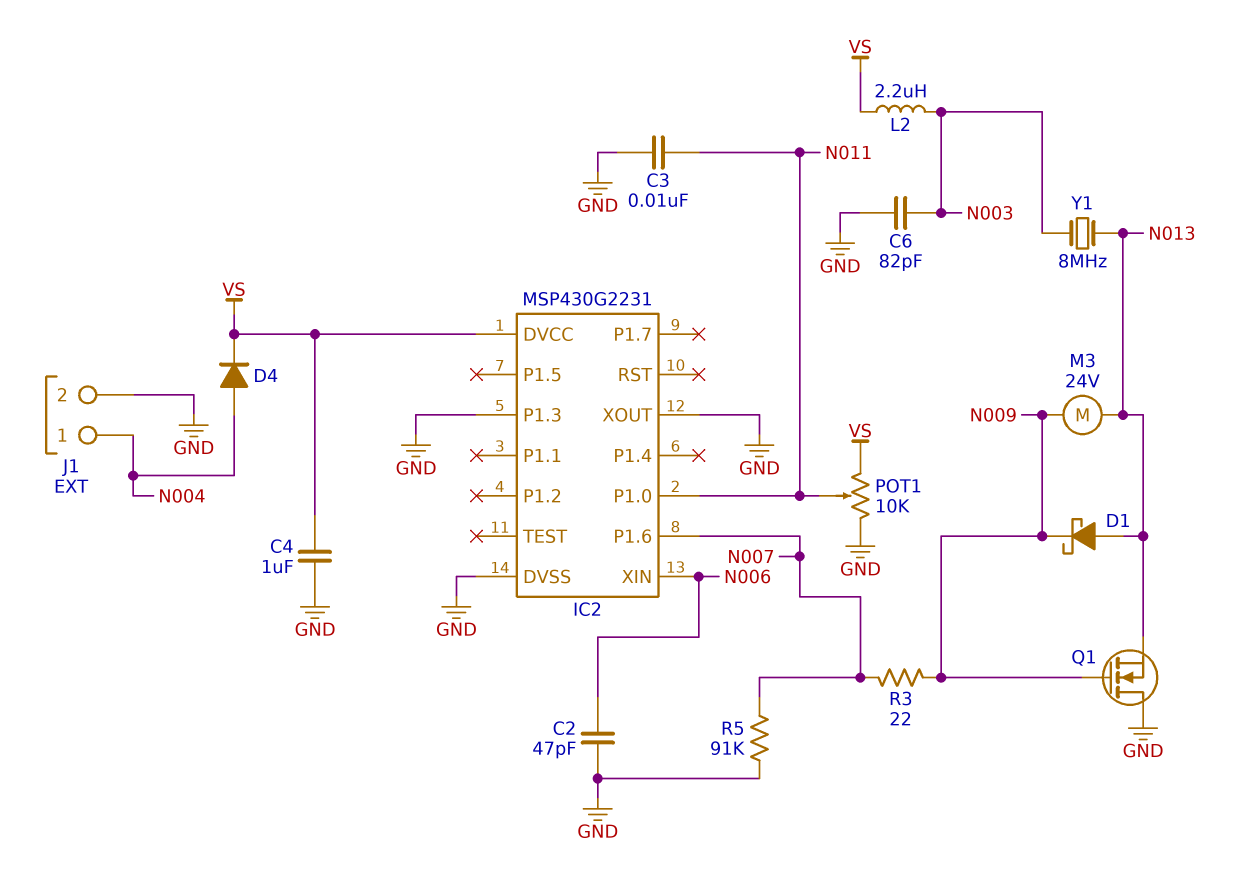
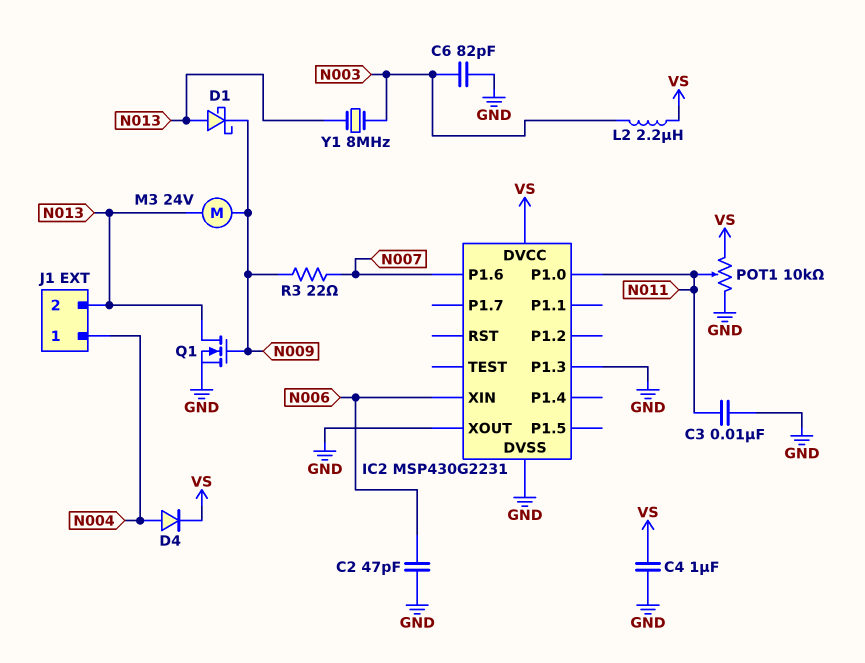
J1 pin 2: GND -> N013
Q1: NMOS (G N009, D GND, S N013) -> NMOS (G N009, D N013, S GND)
R5: 91k (GND, N007) -> none

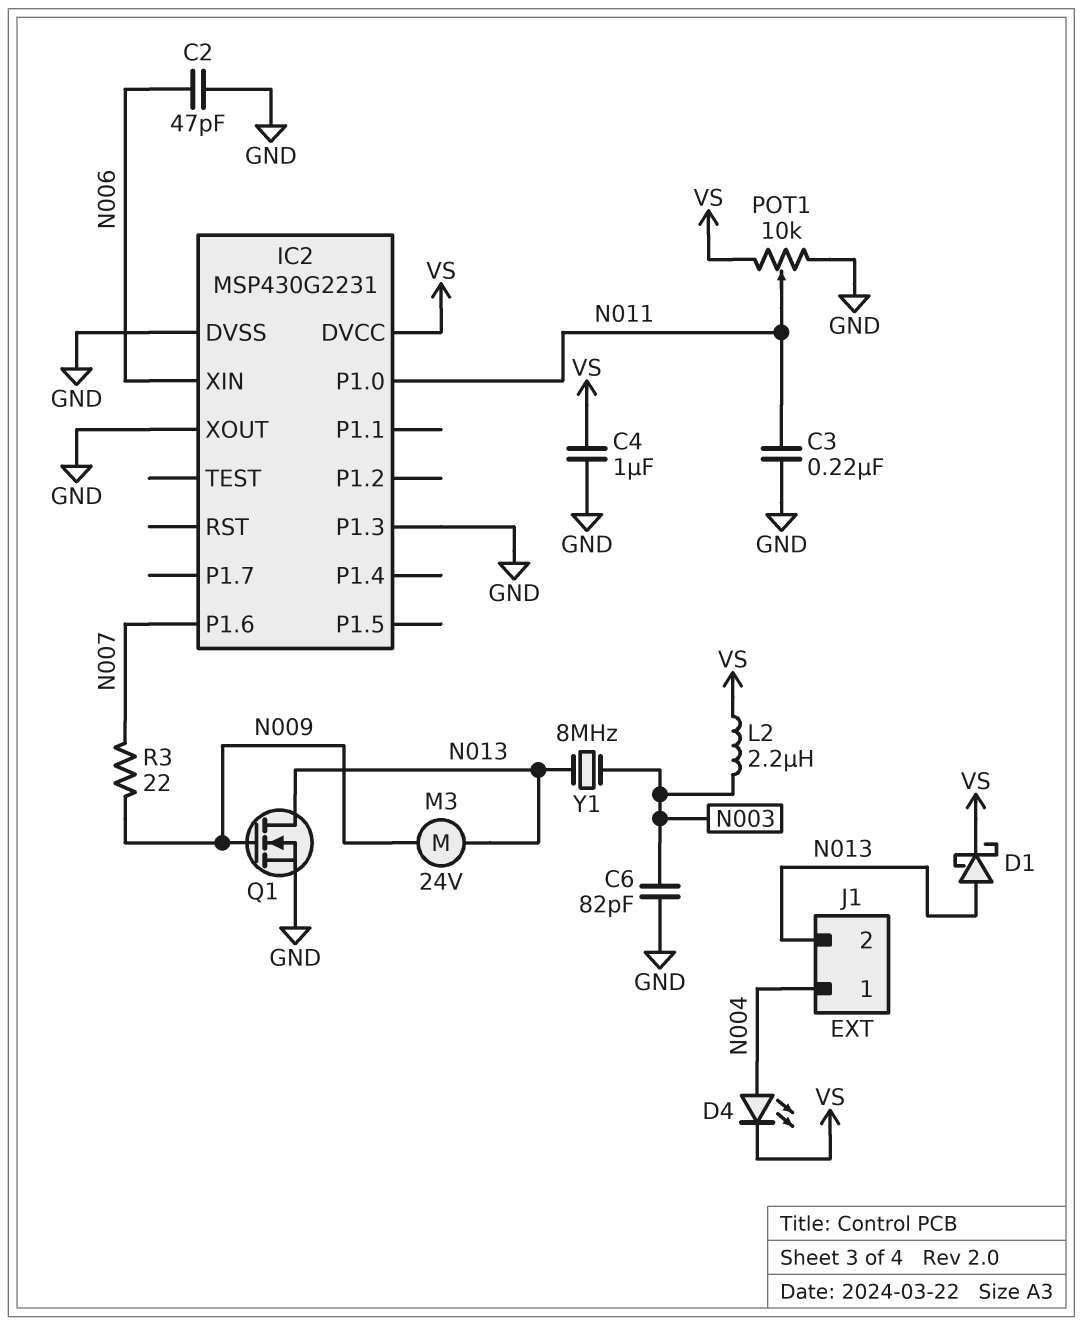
C3: 10nF (GND, N011) -> 220nF (GND, N011)
D1: schottky (A N013, K N009) -> schottky (A N013, K VS)
D4: diode (A N004, K VS) -> LED (A N004, K VS)

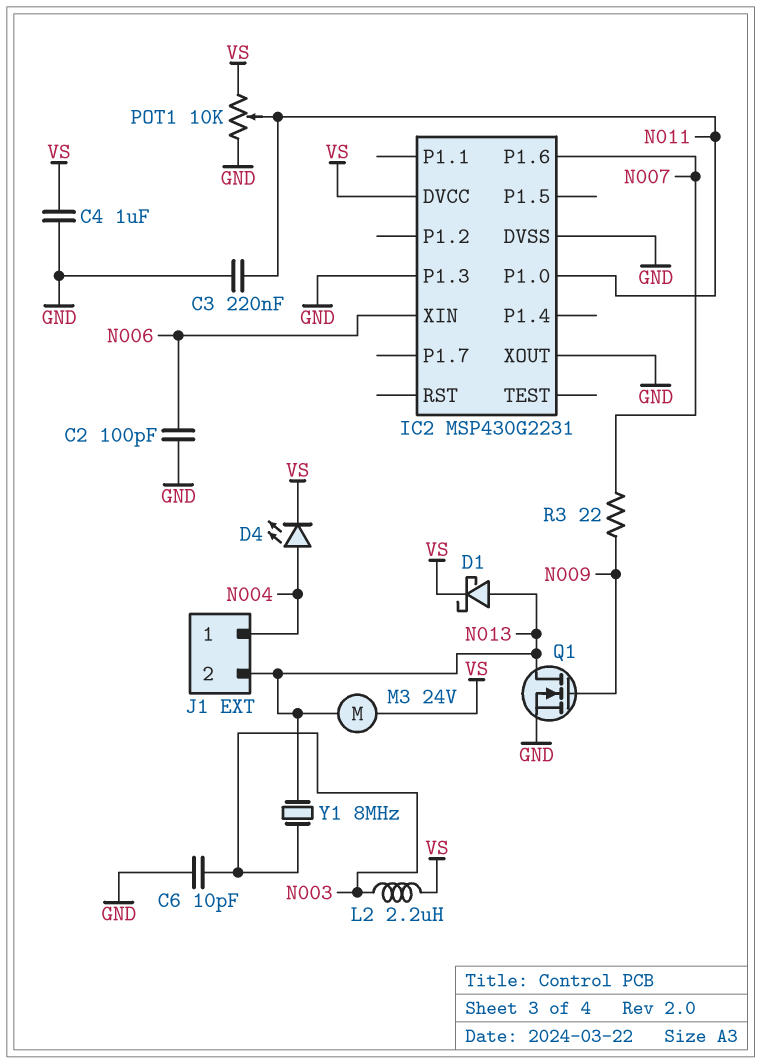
C2: 47pF (GND, N006) -> 100pF (GND, N006)
C6: 82pF (GND, N003) -> 10pF (GND, N003)
M3: motor 24V (N009, N013) -> motor 24V (N013, VS)

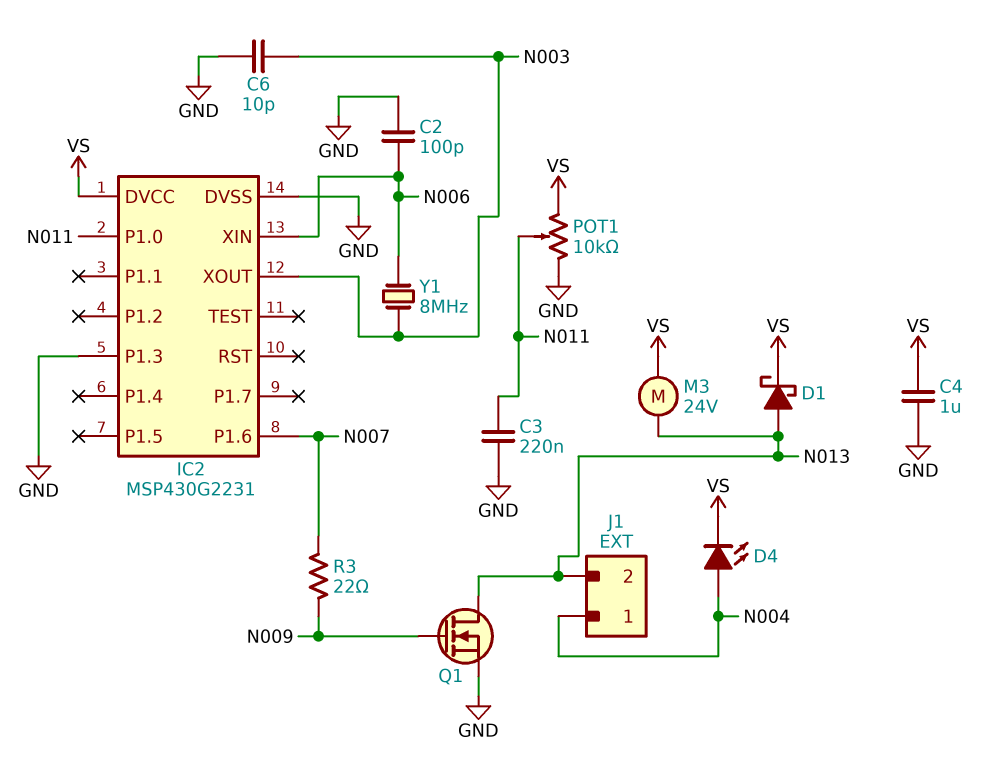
IC2 pin XOUT: GND -> N003
L2: 2.2uH (N003, VS) -> none
Y1: 8MHz (N003, N013) -> 8MHz (N003, N006)

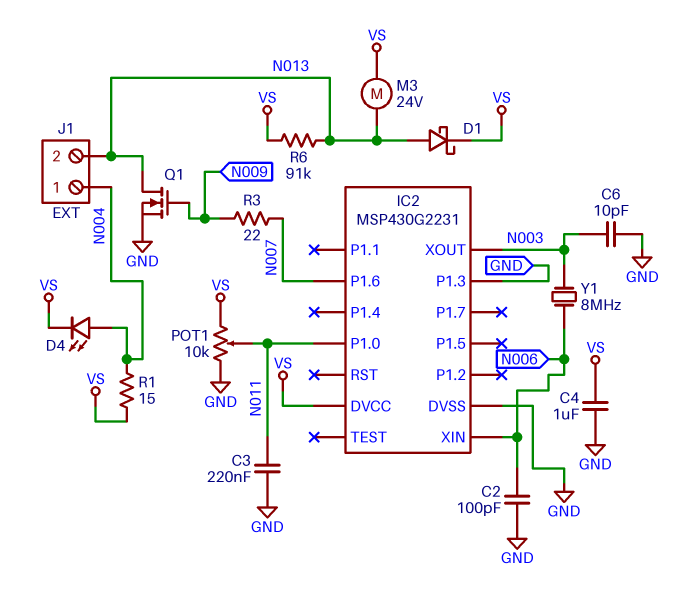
R1: none -> 15 (N004, VS)
R6: none -> 91k (N013, VS)

